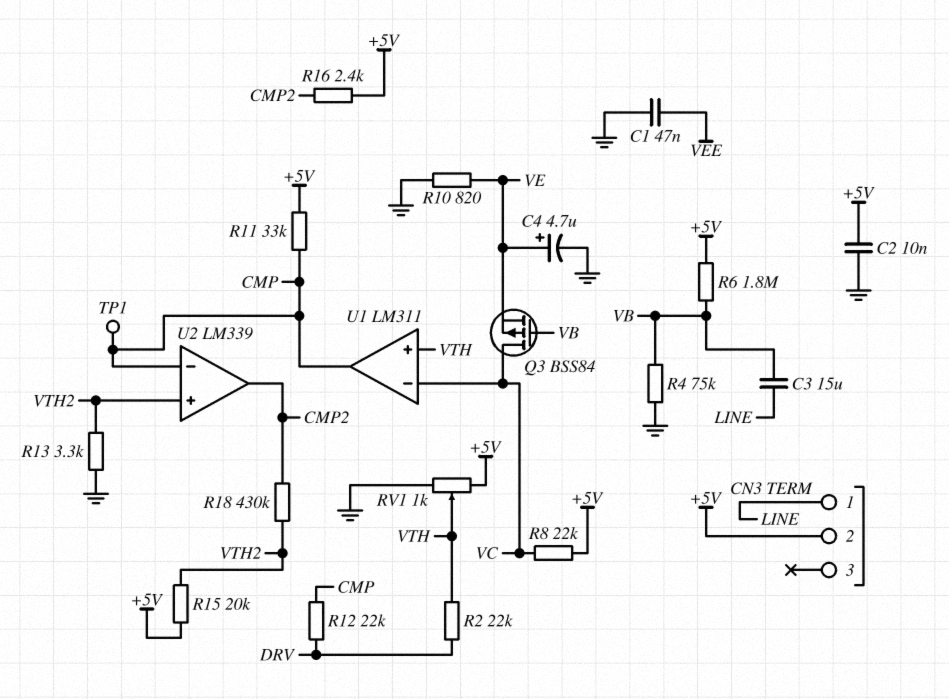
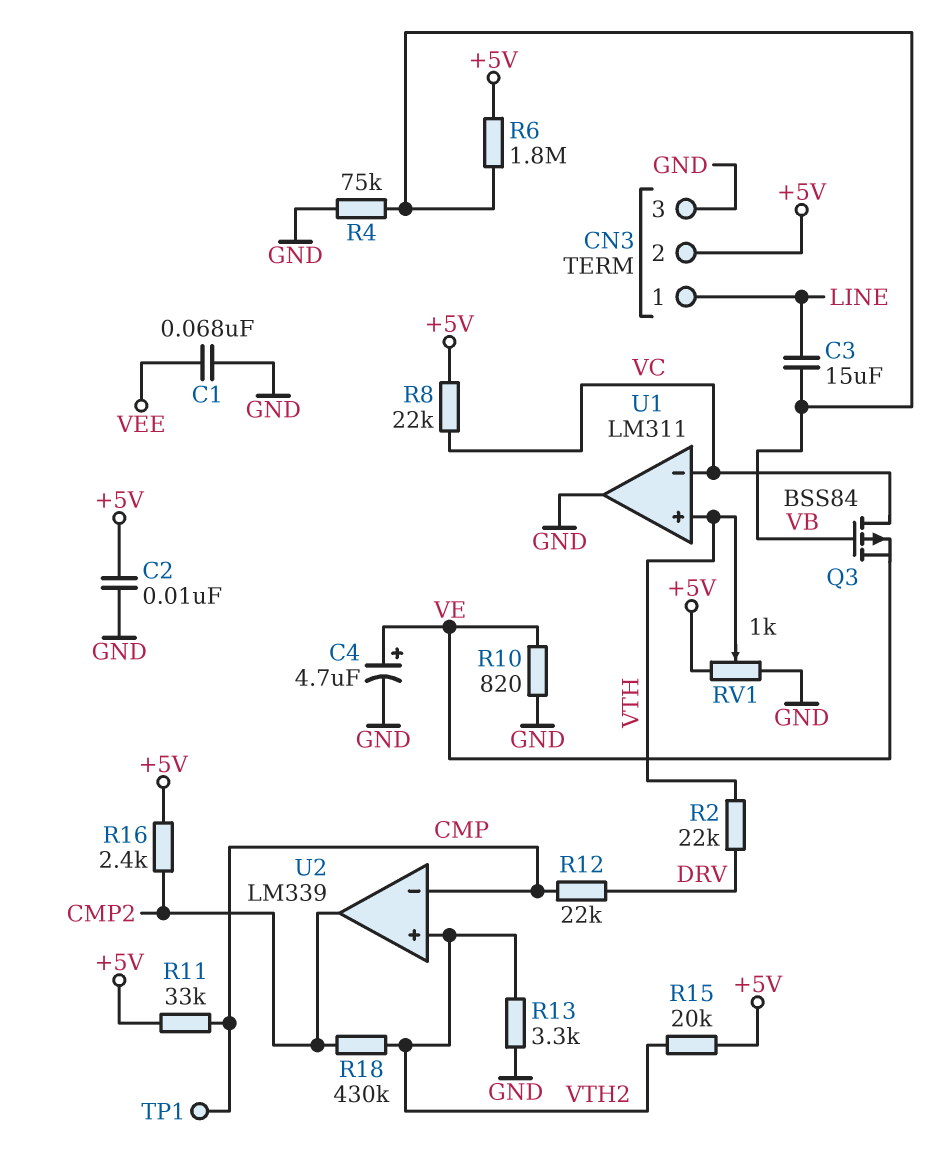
C1: 47nF (GND, VEE) -> 68nF (GND, VEE)
CN3 pin 3: none -> GND
U1 pin out: CMP -> GND

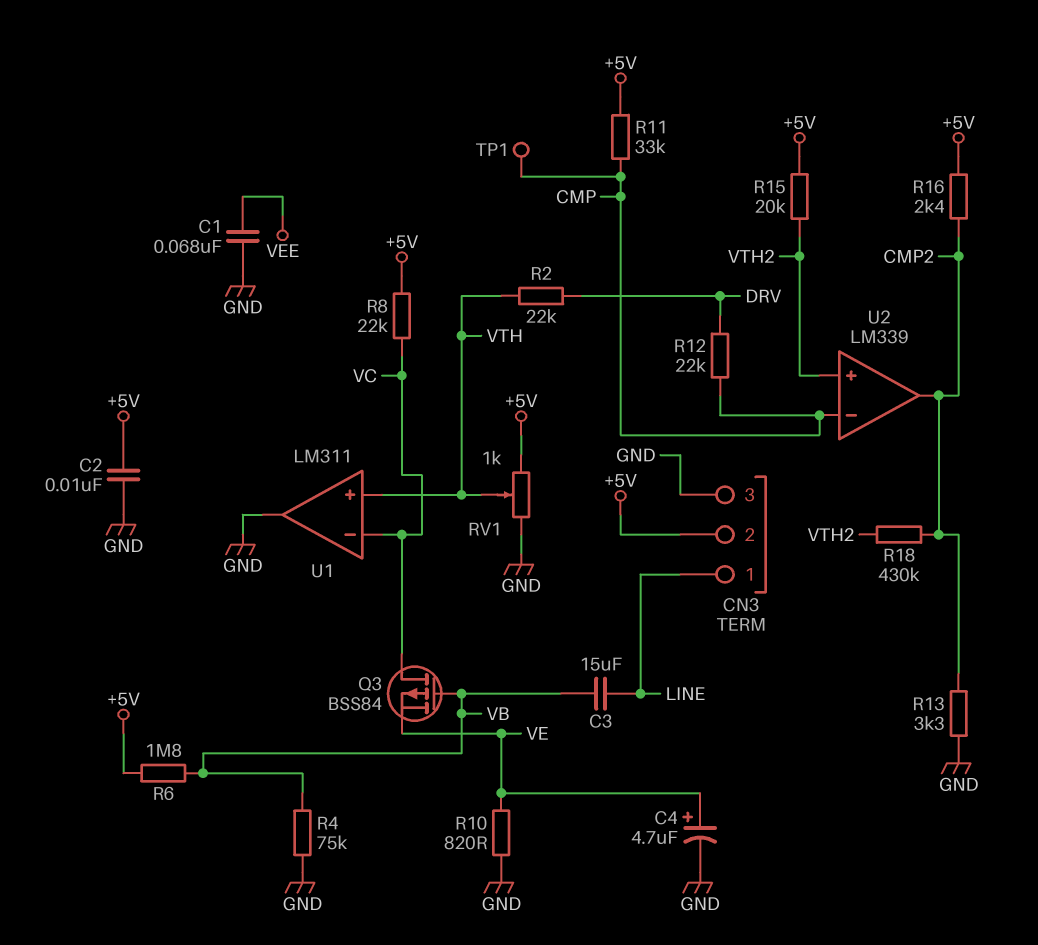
R13: 3.3k (GND, VTH2) -> 3.3k (CMP2, GND)

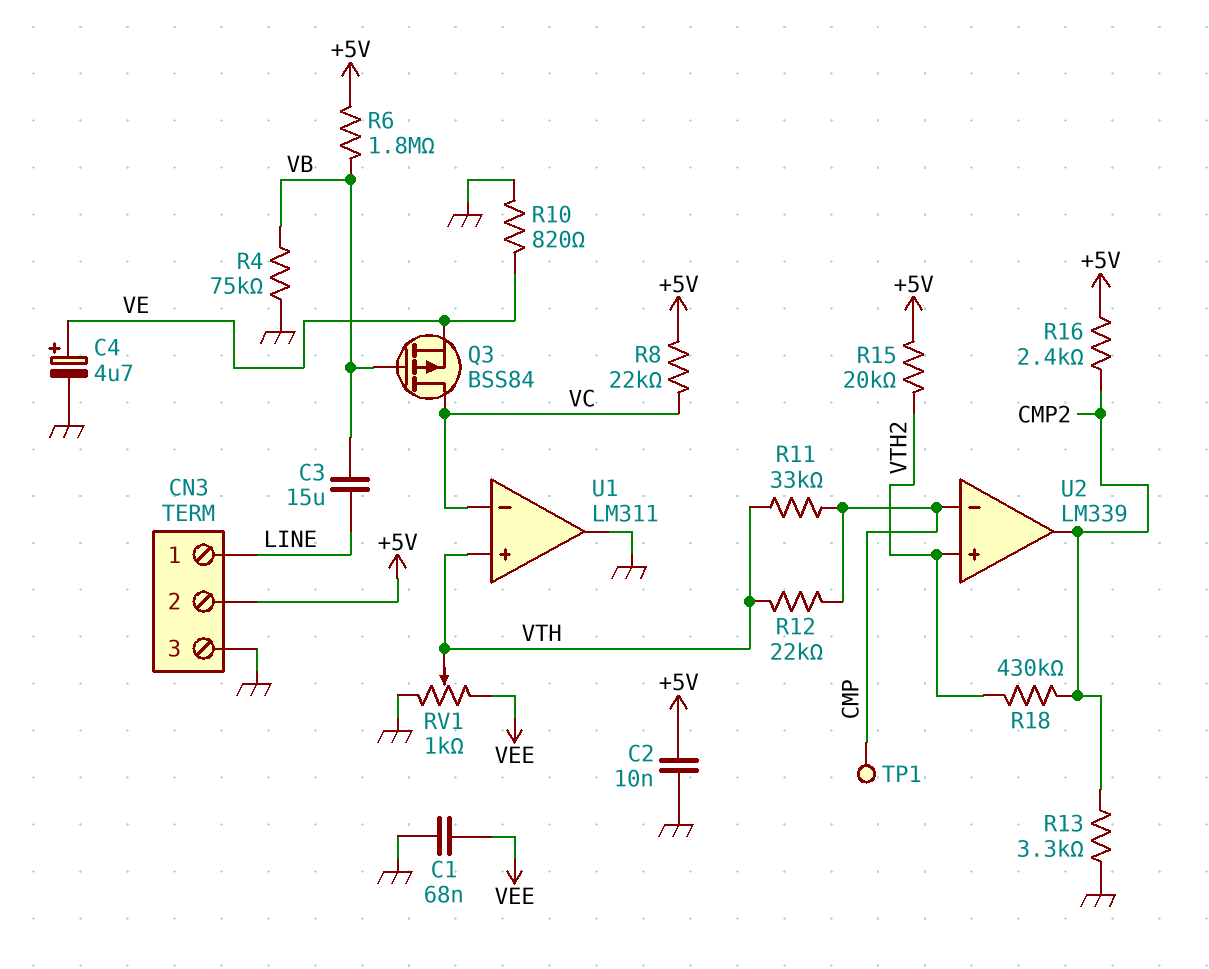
R2: 22k (DRV, VTH) -> none
R11: 33k (+5V, CMP) -> 33k (CMP, VTH)
R12: 22k (CMP, DRV) -> 22k (CMP, VTH)
RV1: 1k (+5V, GND, wiper VTH) -> 1k (GND, VEE, wiper VTH)

